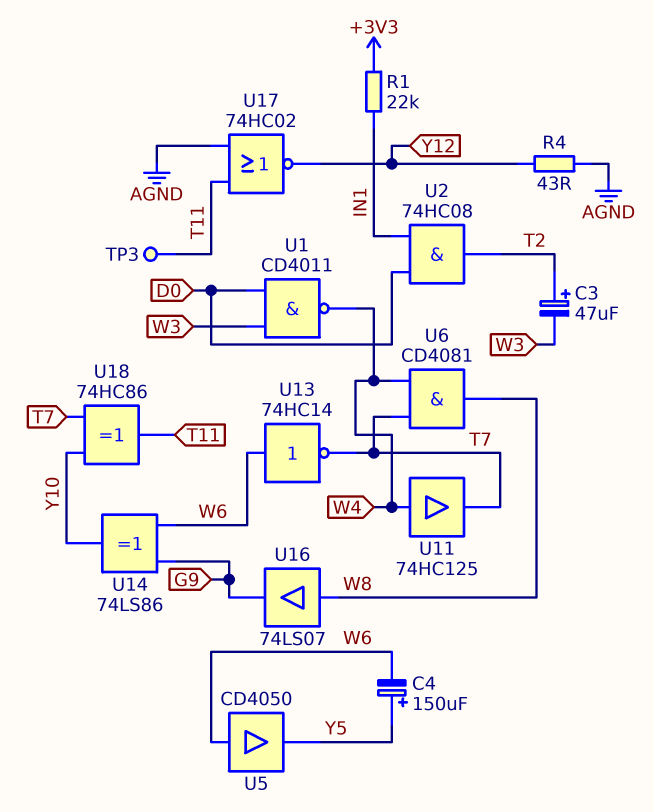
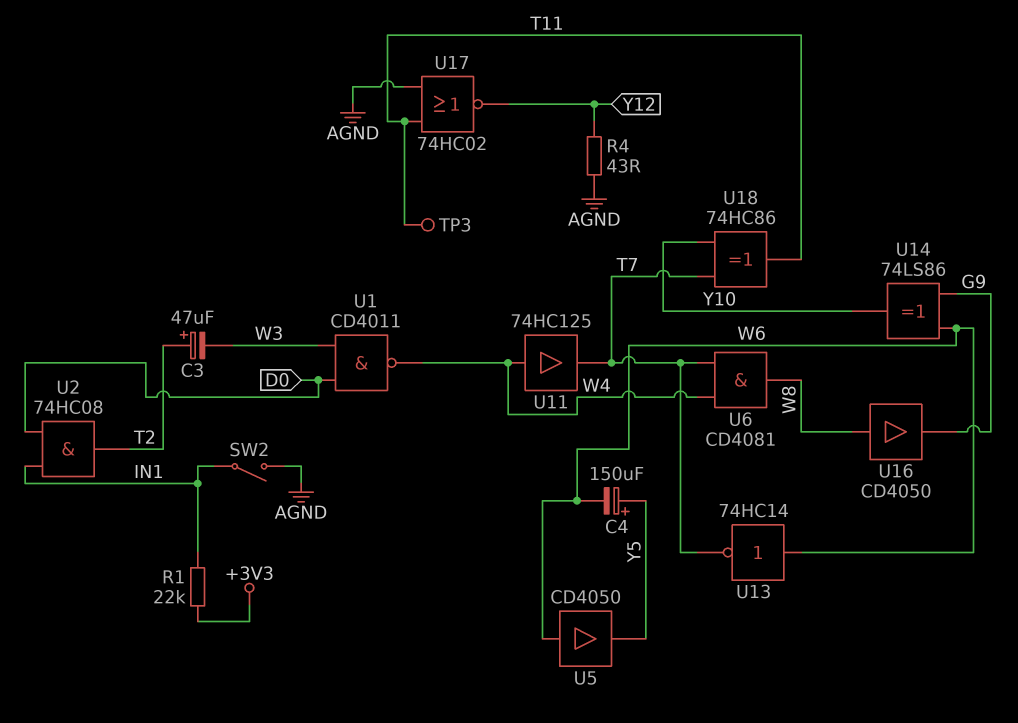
SW2: none -> switch (AGND, IN1)
U16: buffer 74LS07 (in W8, out G9) -> buffer CD4050 (in W8, out G9)

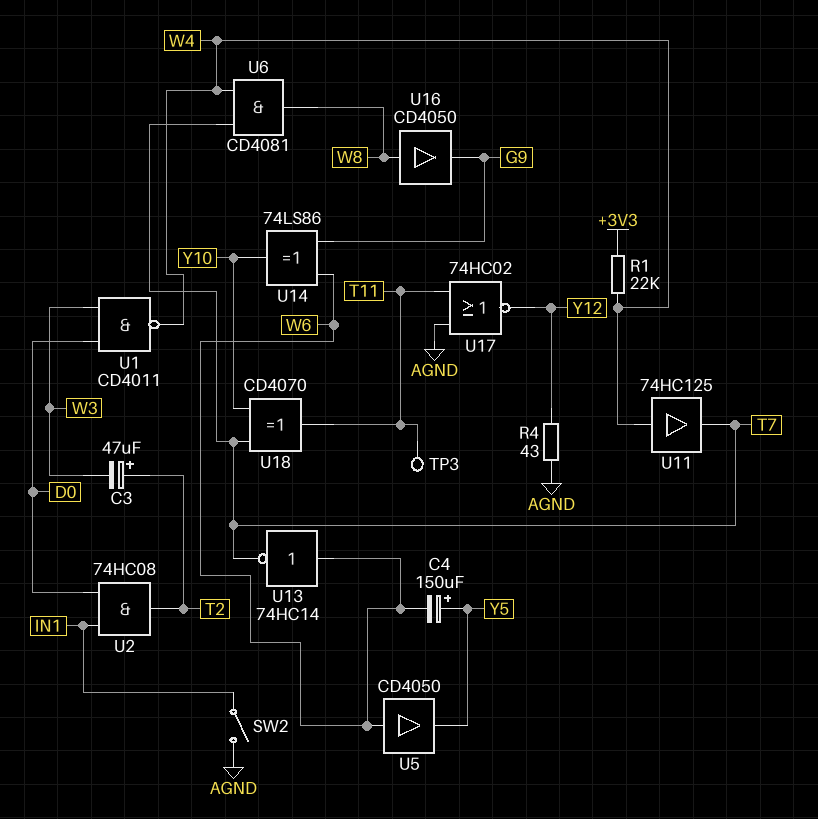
R1: 22k (+3V3, IN1) -> 22k (+3V3, W4)
U18: XOR 74HC86 (in T7, in Y10, out T11) -> XOR CD4070 (in T7, in Y10, out T11)

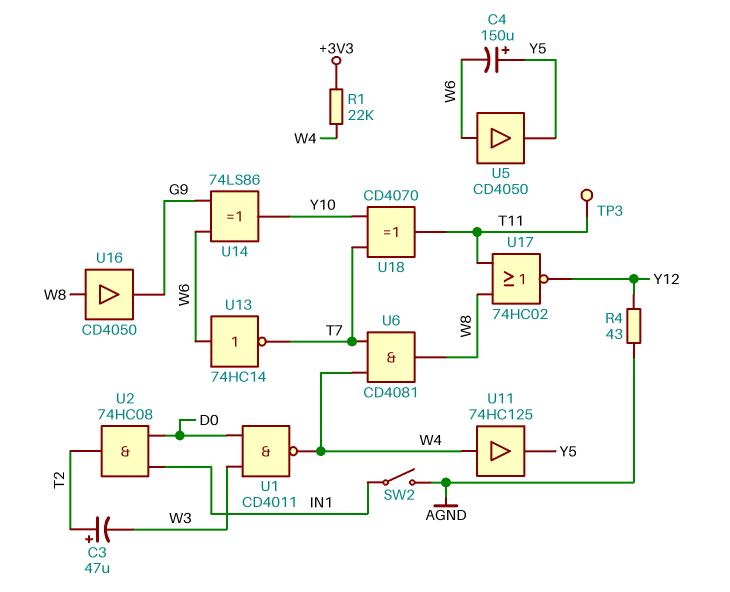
U11: buffer 74HC125 (in W4, out T7) -> buffer 74HC125 (in W4, out Y5)
U17: NOR 74HC02 (in AGND, in T11, out Y12) -> NOR 74HC02 (in T11, in W8, out Y12)

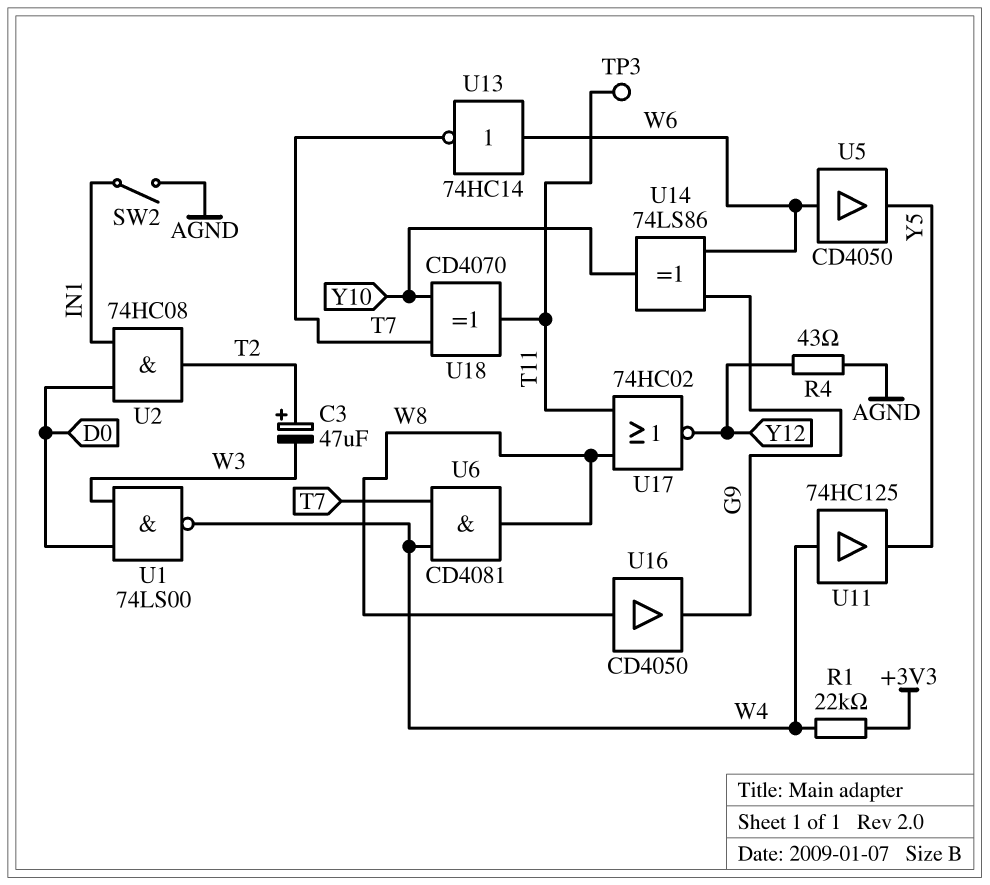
C4: 150uF (plus Y5, minus W6) -> none
U1: NAND CD4011 (in D0, in W3, out W4) -> NAND 74LS00 (in D0, in W3, out W4)

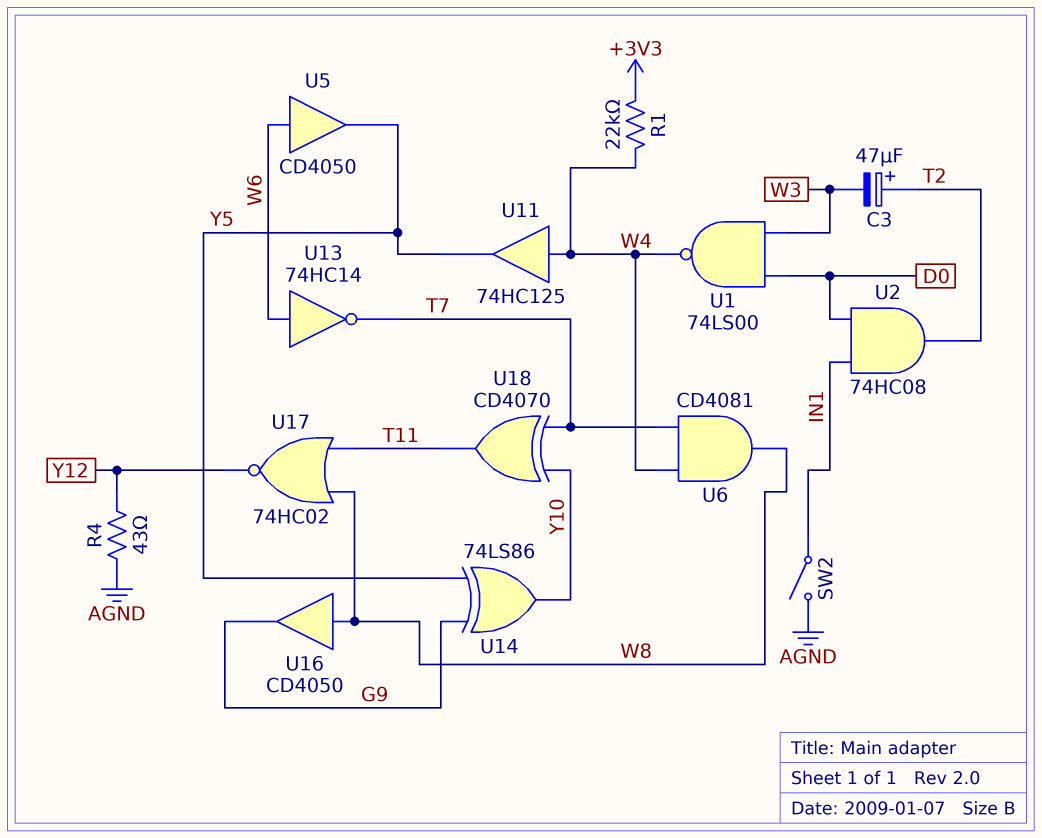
TP3: test point (T11) -> none
U14: XOR 74LS86 (in G9, in W6, out Y10) -> XOR 74LS86 (in G9, in Y5, out Y10)

